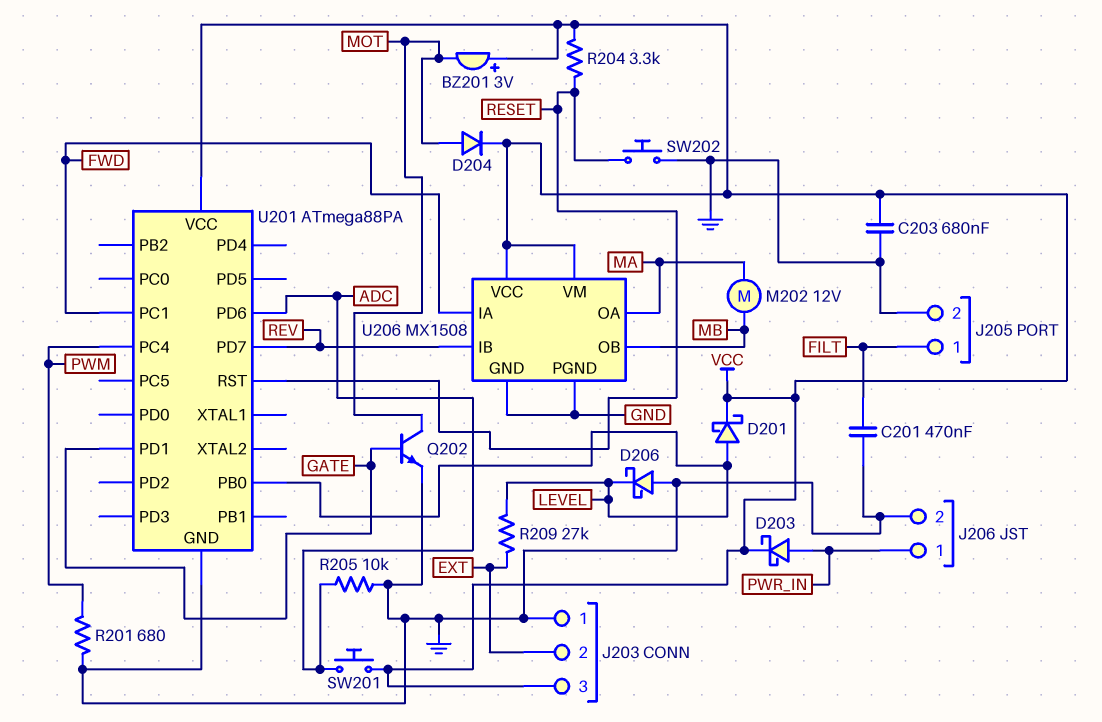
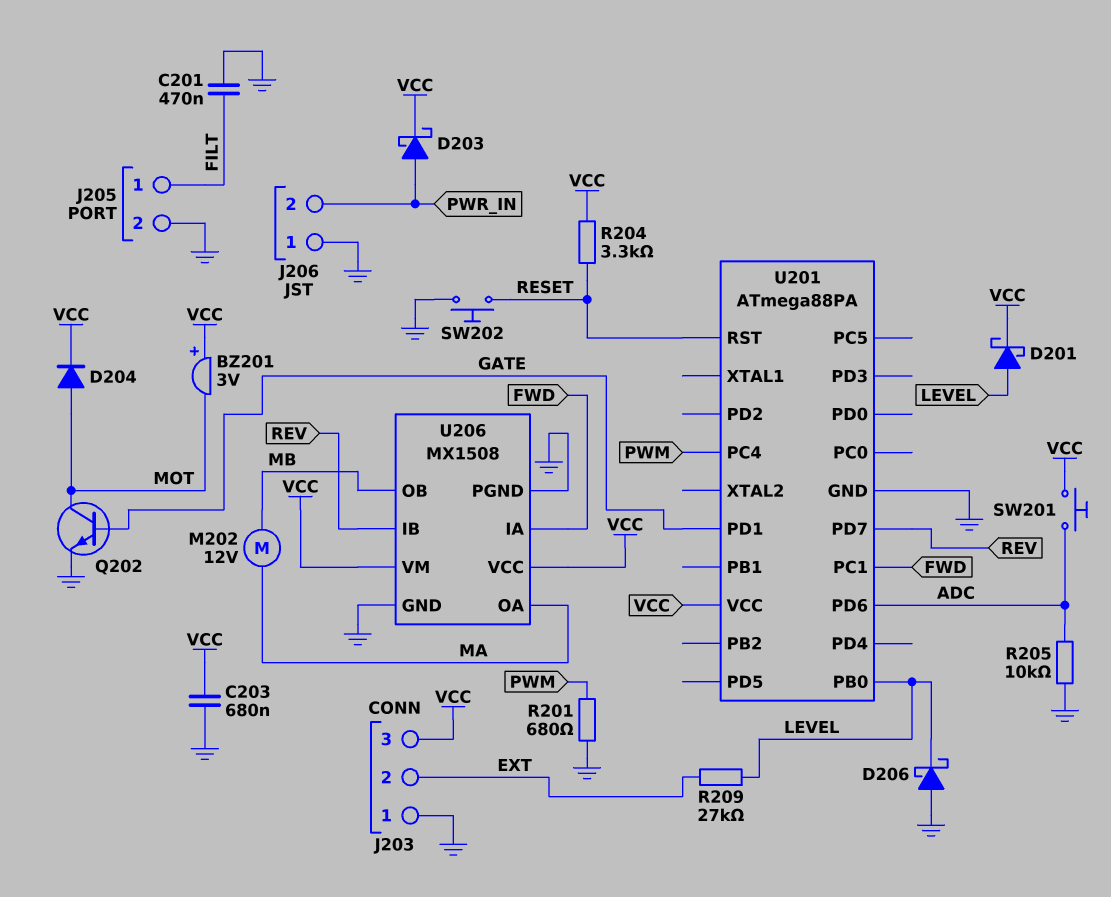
J206 pin 1: PWR_IN -> GND
J206 pin 2: GND -> PWR_IN

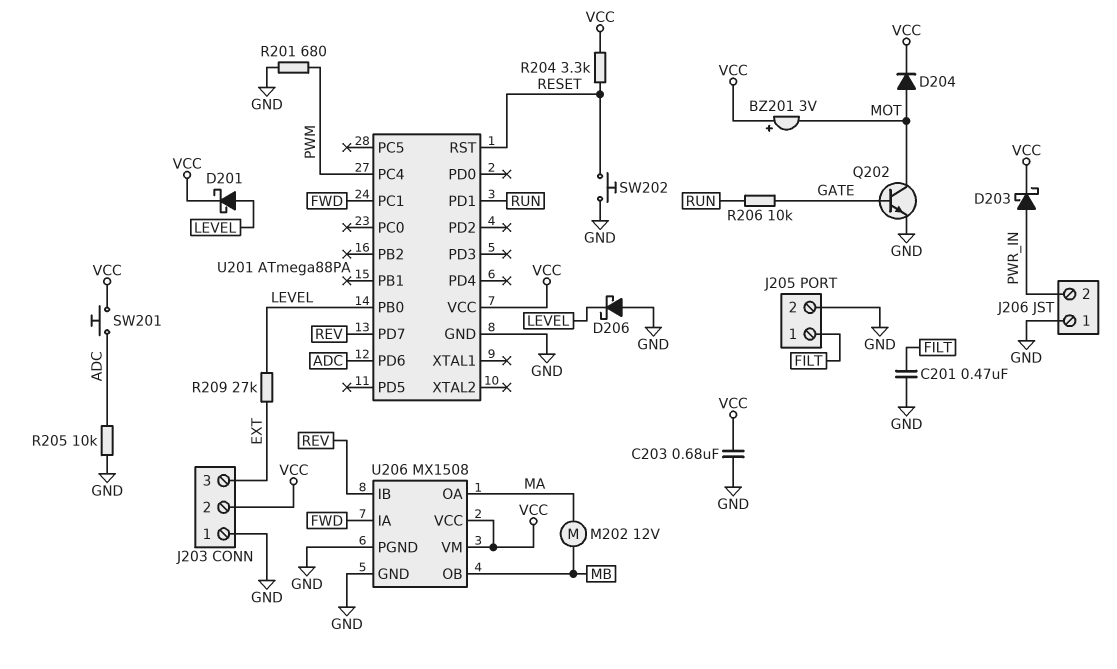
J203 pin 2: EXT -> VCC
J203 pin 3: VCC -> EXT
R206: none -> 10k (GATE, RUN)
U201 pin PD1: GATE -> RUN

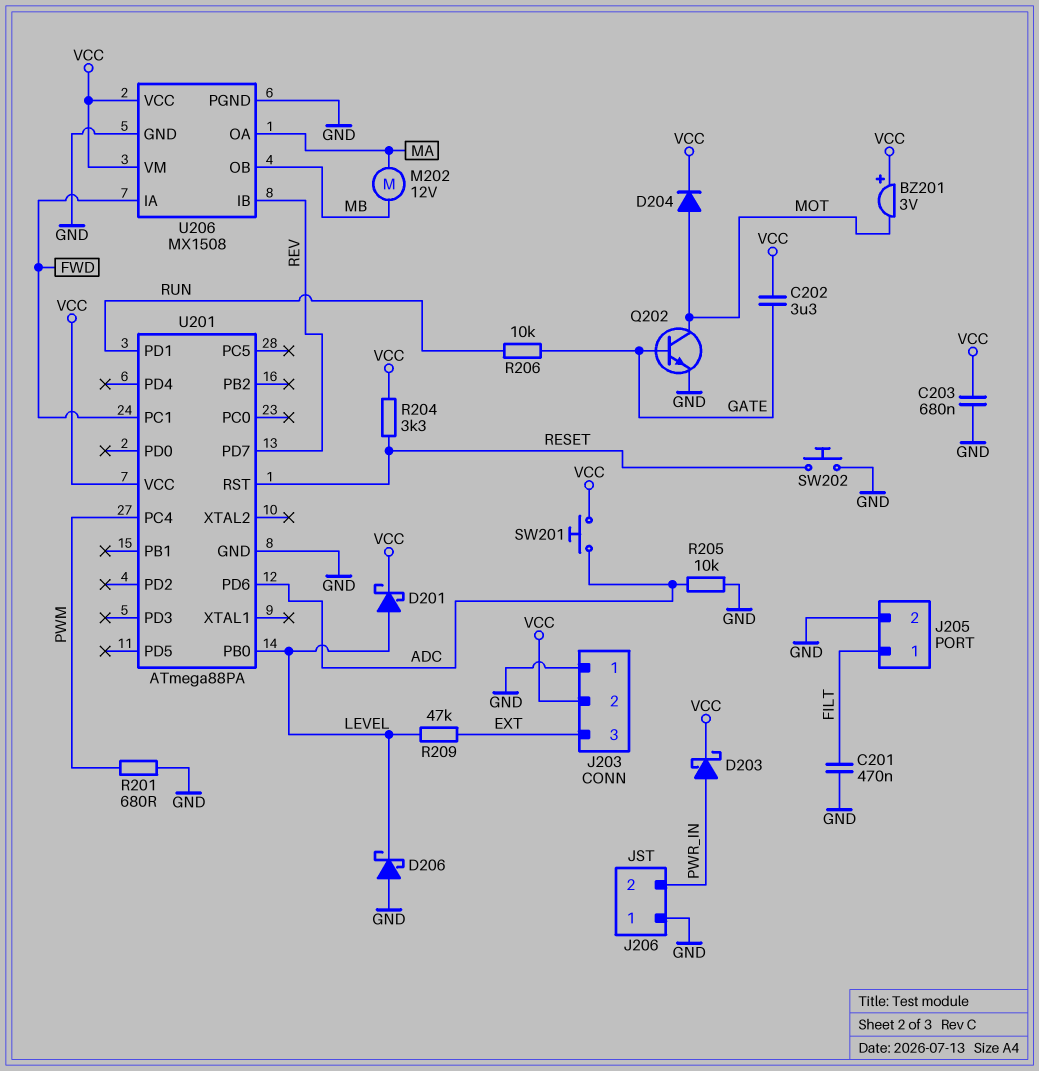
C202: none -> 3.3uF (GATE, VCC)
R209: 27k (EXT, LEVEL) -> 47k (EXT, LEVEL)

